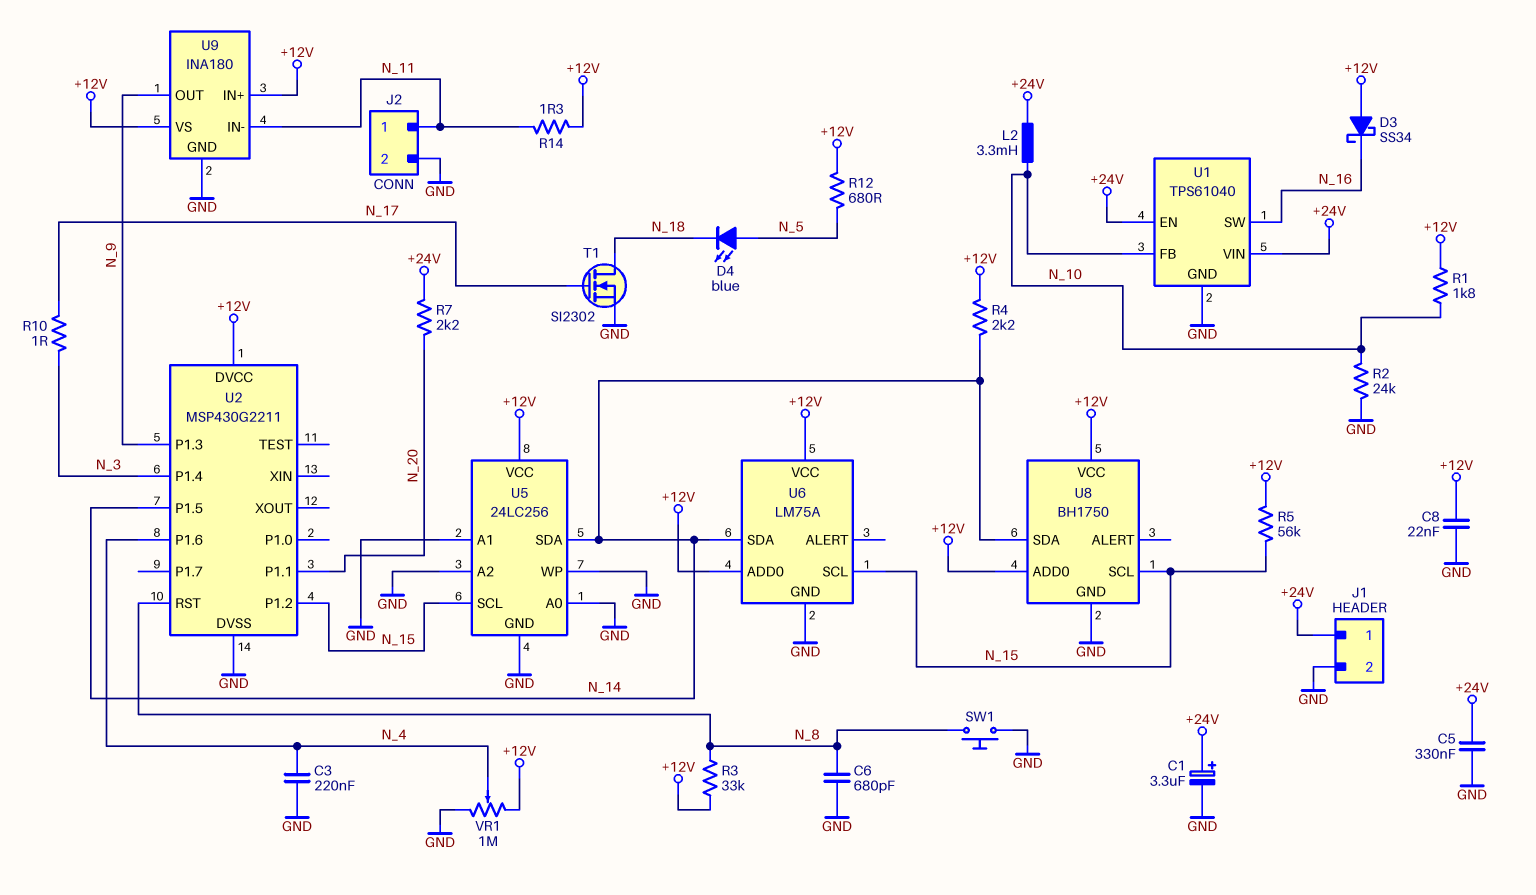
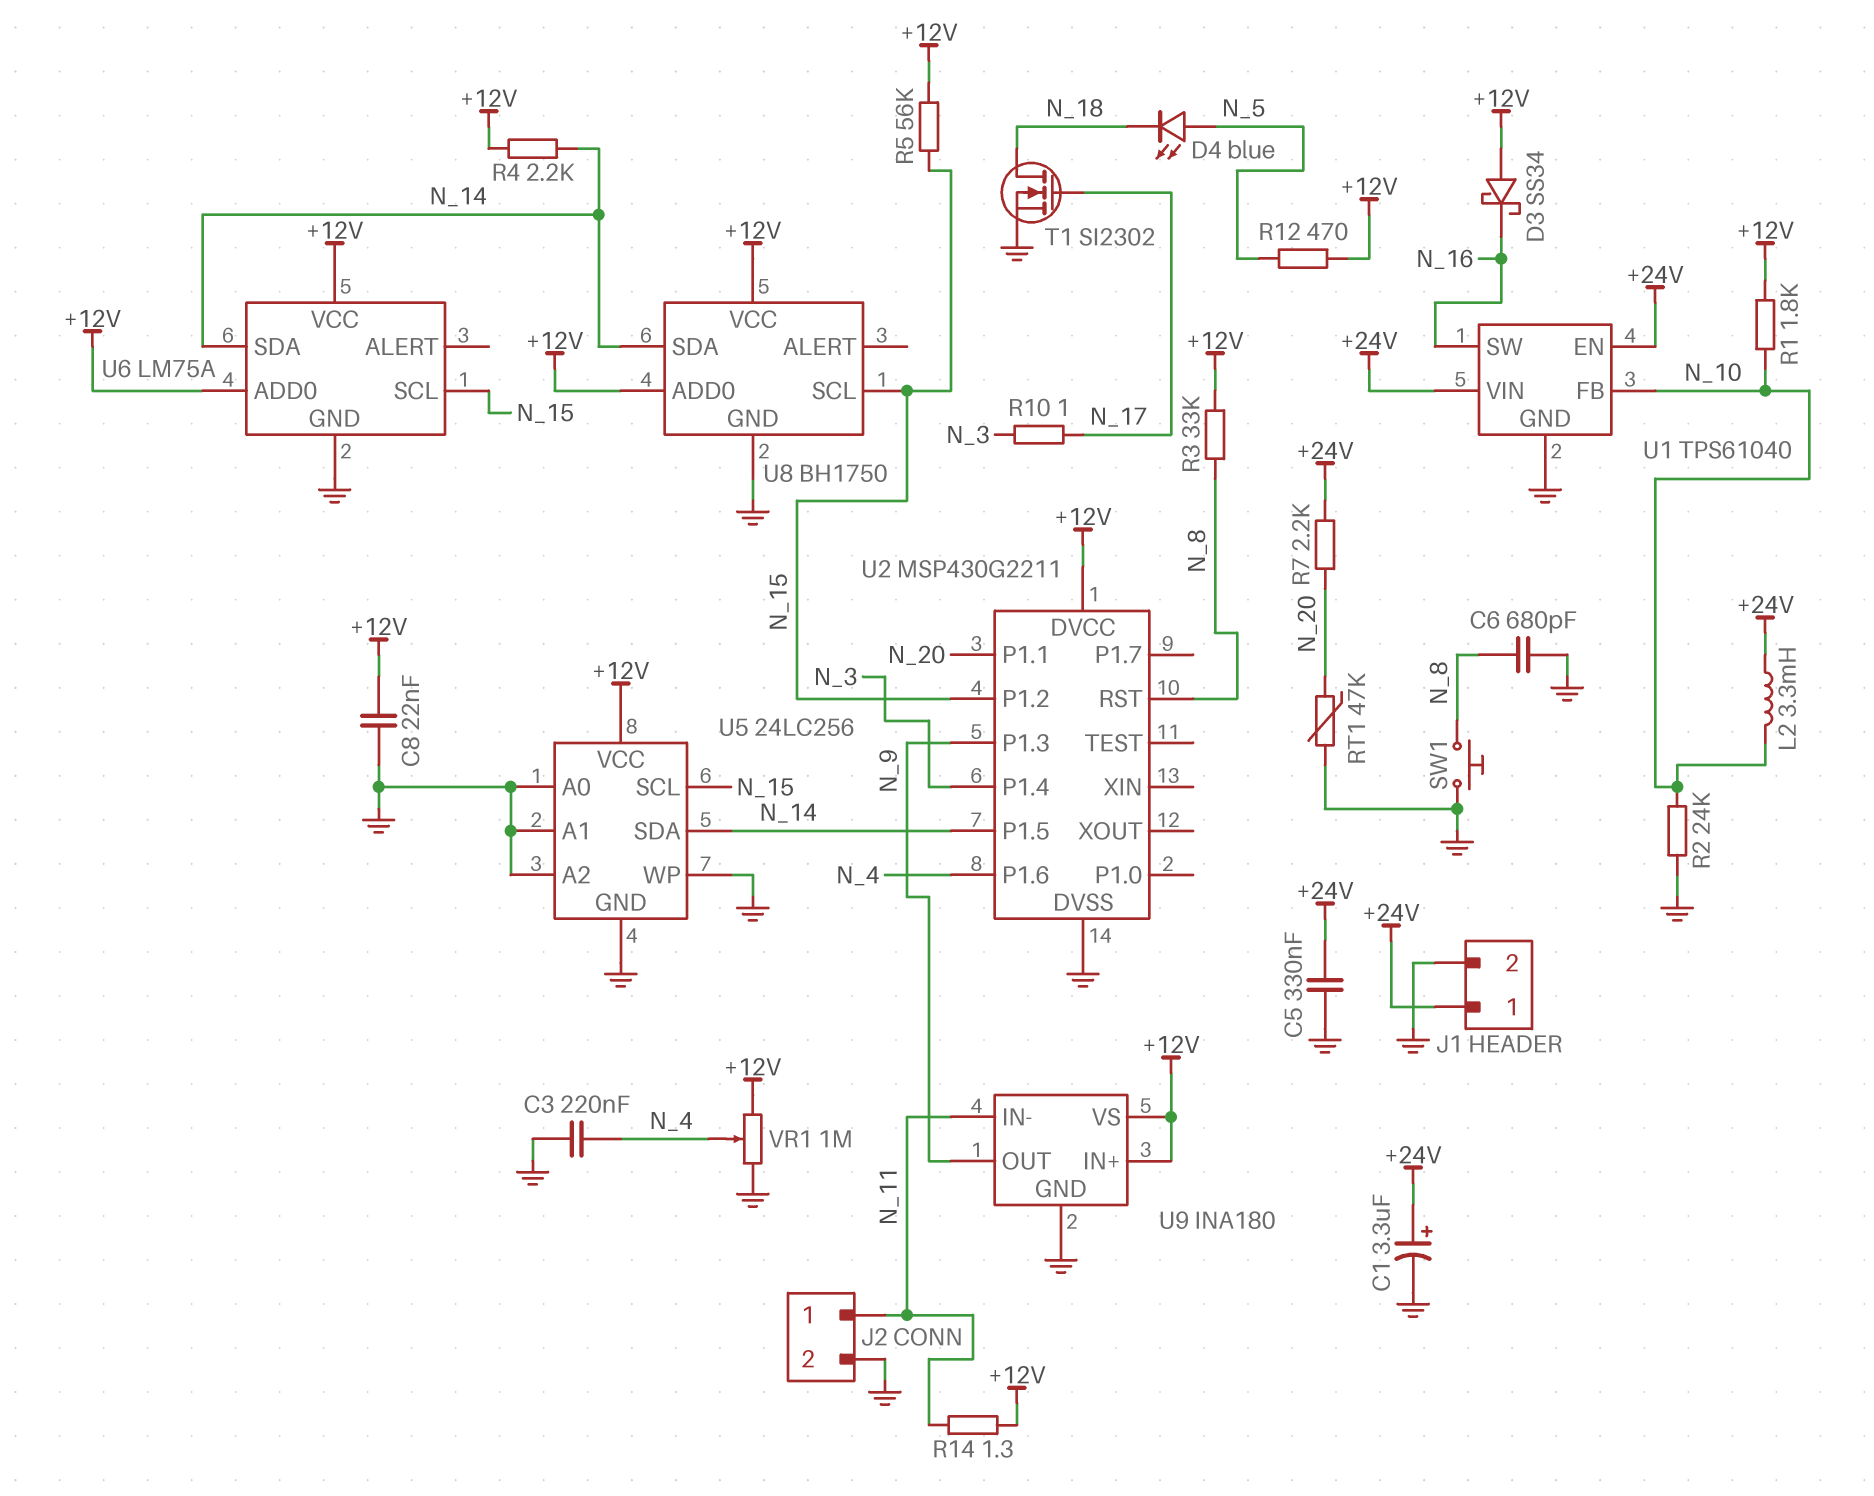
R12: 680 (+12V, N_5) -> 470 (+12V, N_5)
RT1: none -> 47k (GND, N_20)

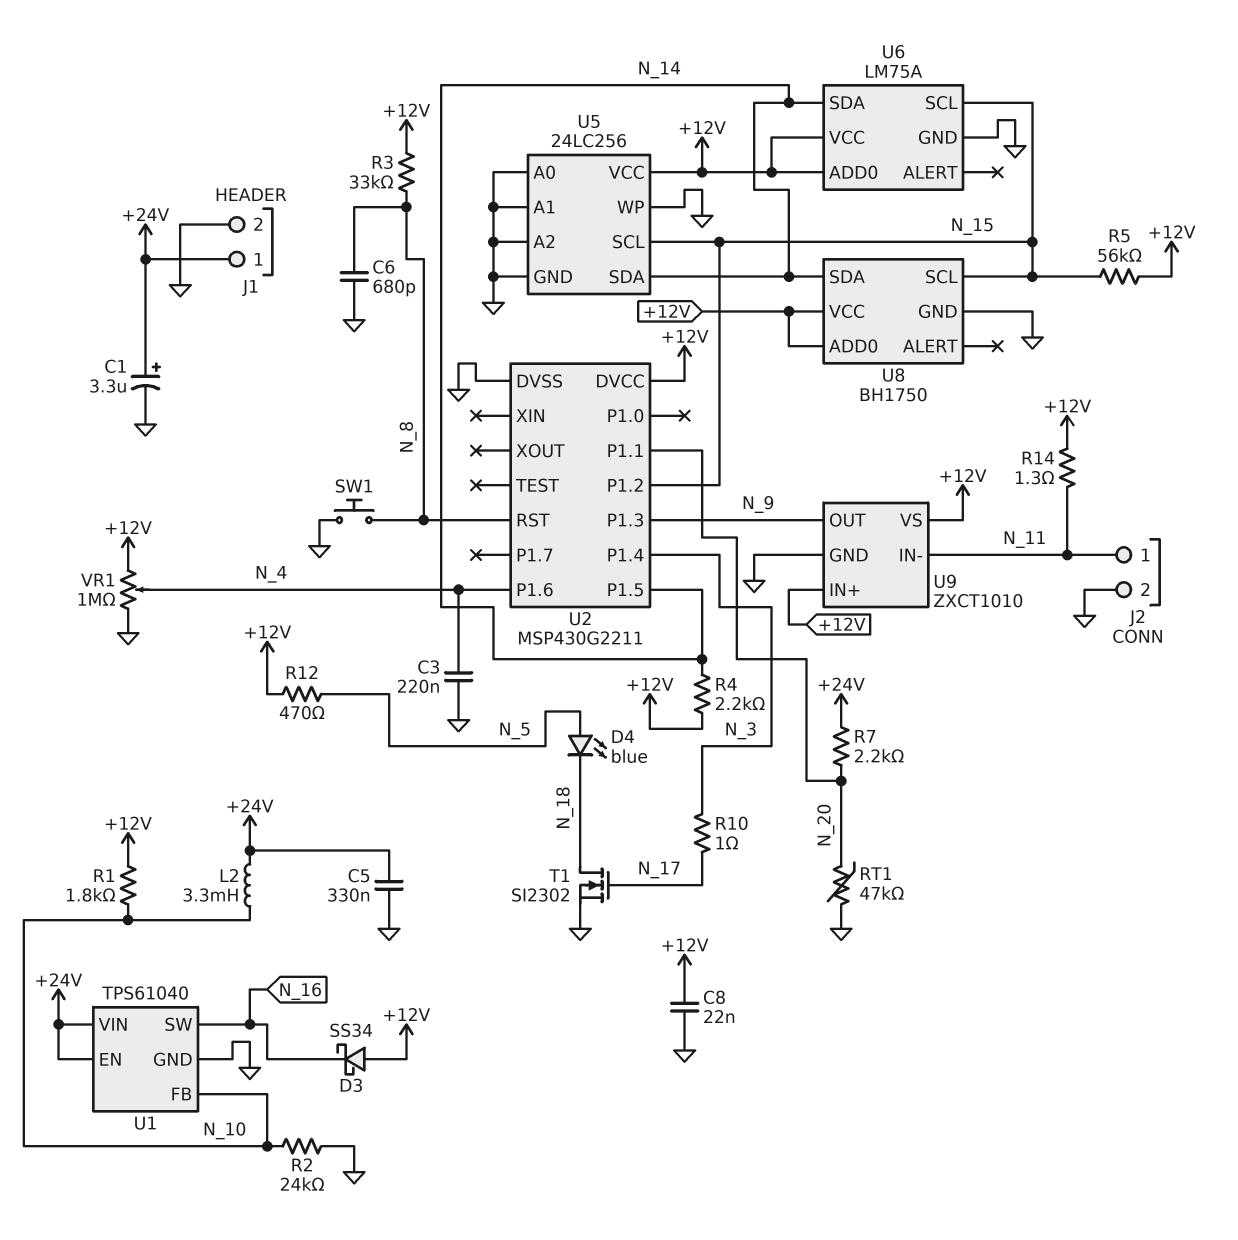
U9: INA180 -> ZXCT1010

